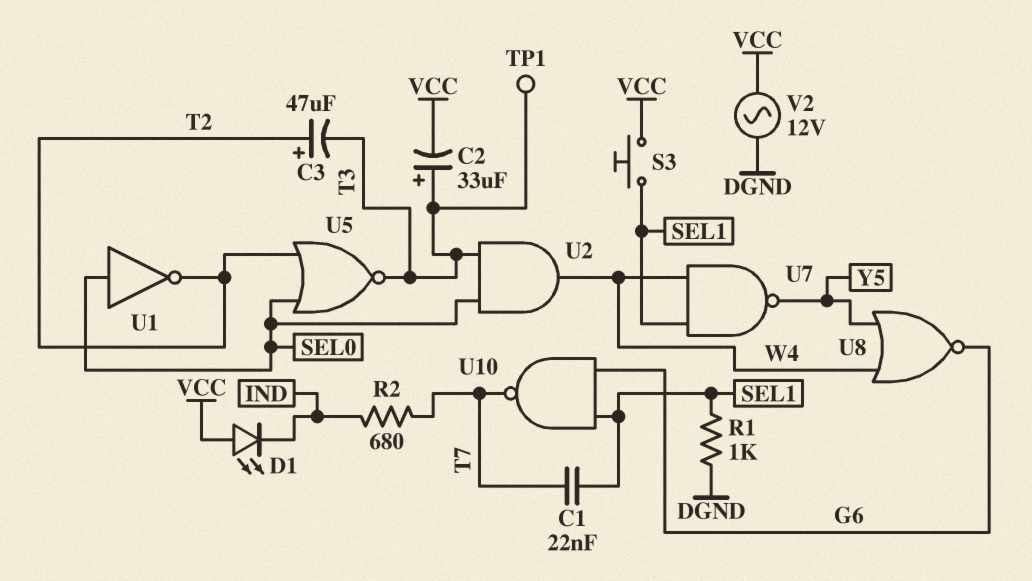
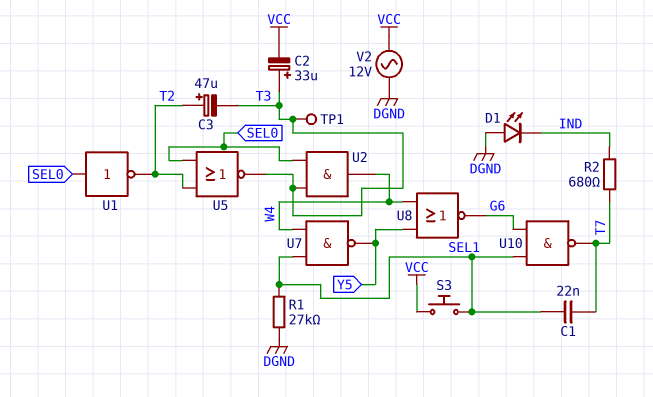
D1: LED (A VCC, K IND) -> LED (A DGND, K IND)
R1: 1k (DGND, SEL1) -> 27k (DGND, SEL1)

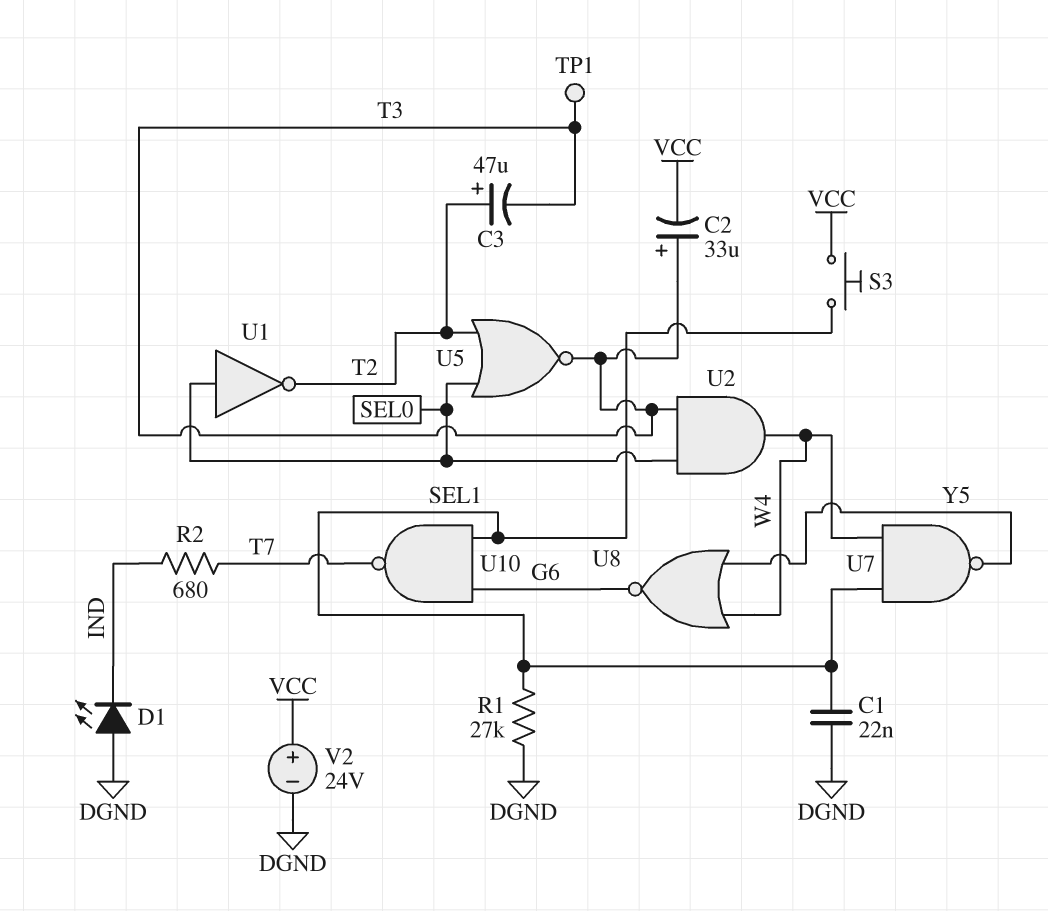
C1: 22nF (SEL1, T7) -> 22nF (DGND, SEL1)
V2: AC 12V (DGND, VCC) -> 24V (plus VCC, minus DGND)

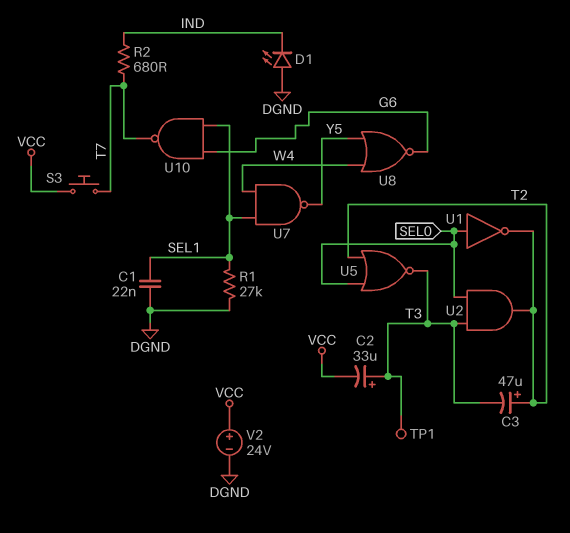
S3: button (SEL1, VCC) -> button (T7, VCC)
U2: AND (in SEL0, in T3, out W4) -> AND (in SEL0, in T3, out T2)

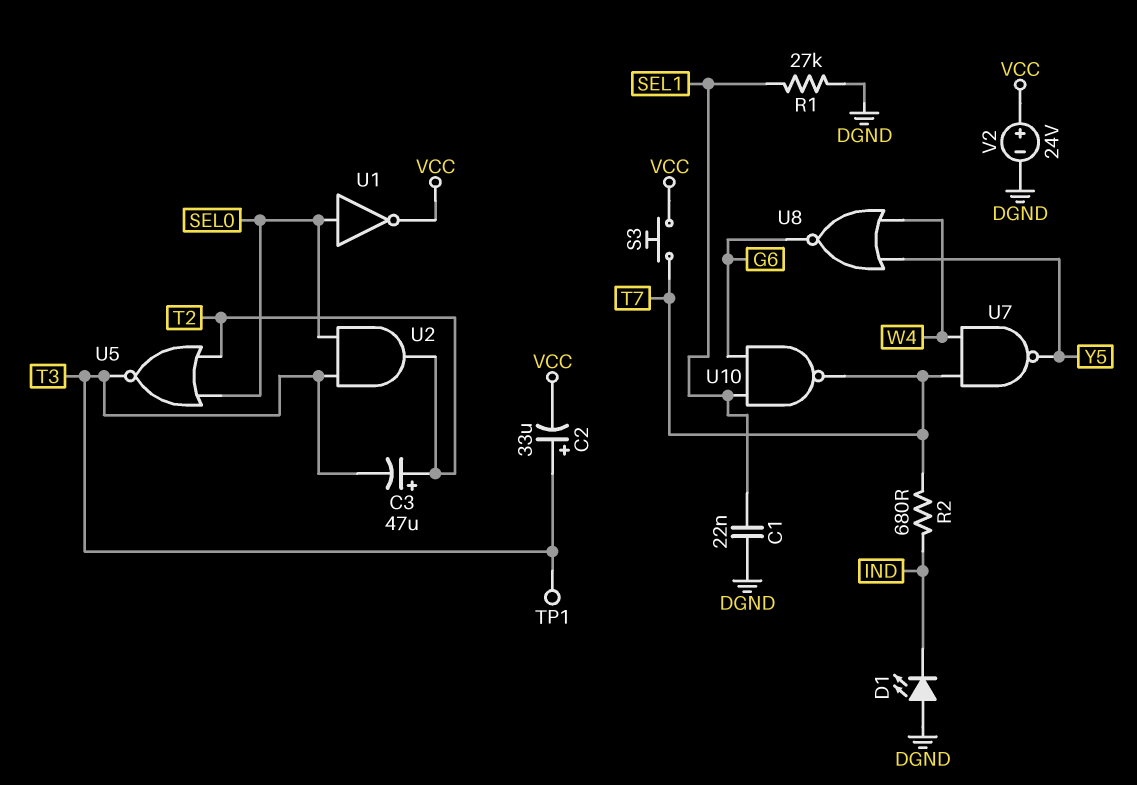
U1: NOT (in SEL0, out T2) -> NOT (in SEL0, out VCC)
U7: NAND (in SEL1, in W4, out Y5) -> NAND (in T7, in W4, out Y5)

